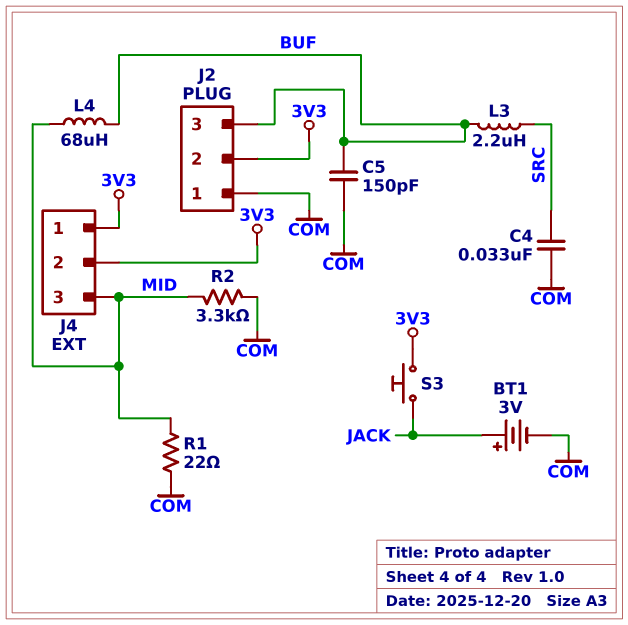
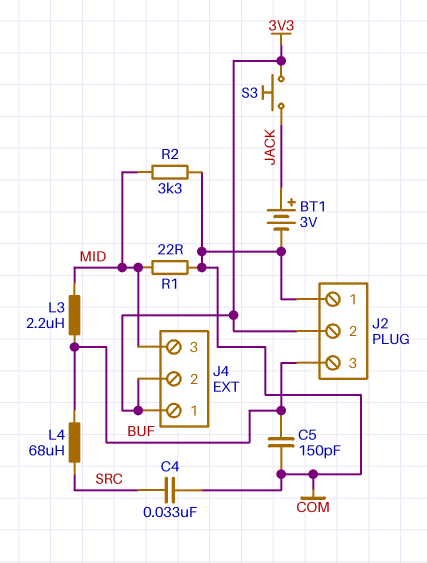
L3: 2.2uH (BUF, SRC) -> 2.2uH (BUF, MID)
L4: 68uH (BUF, MID) -> 68uH (BUF, SRC)

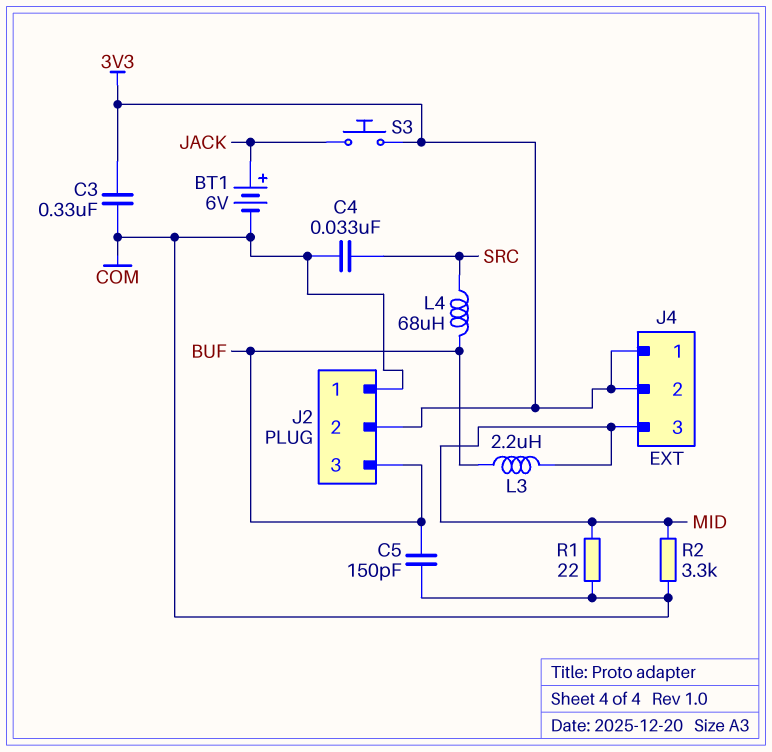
BT1: 3V (plus JACK, minus COM) -> 6V (plus JACK, minus COM)
C3: none -> 330nF (3V3, COM)

